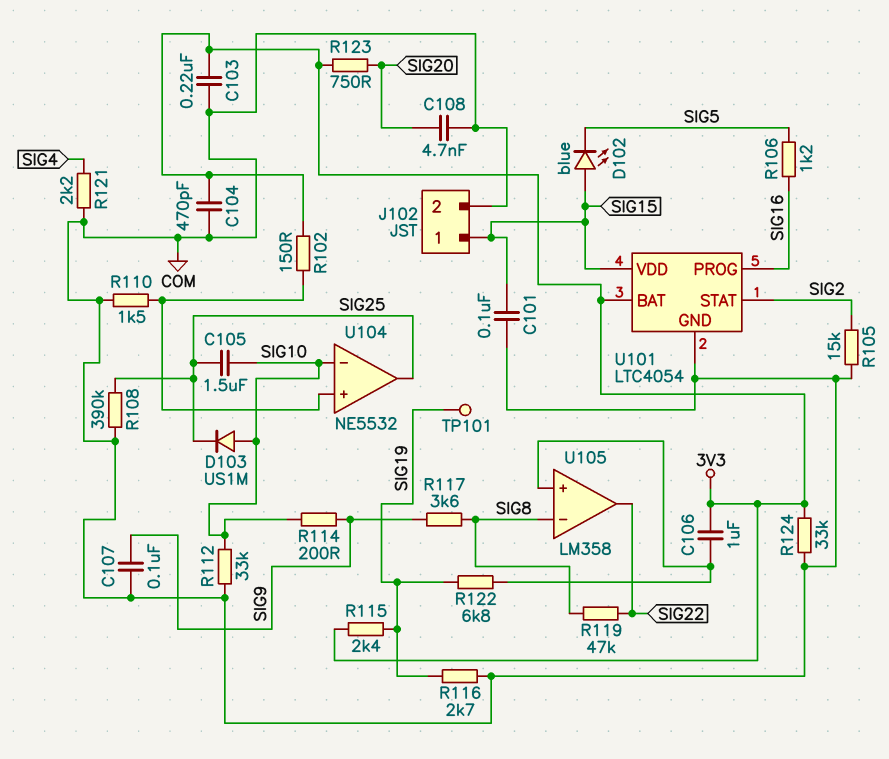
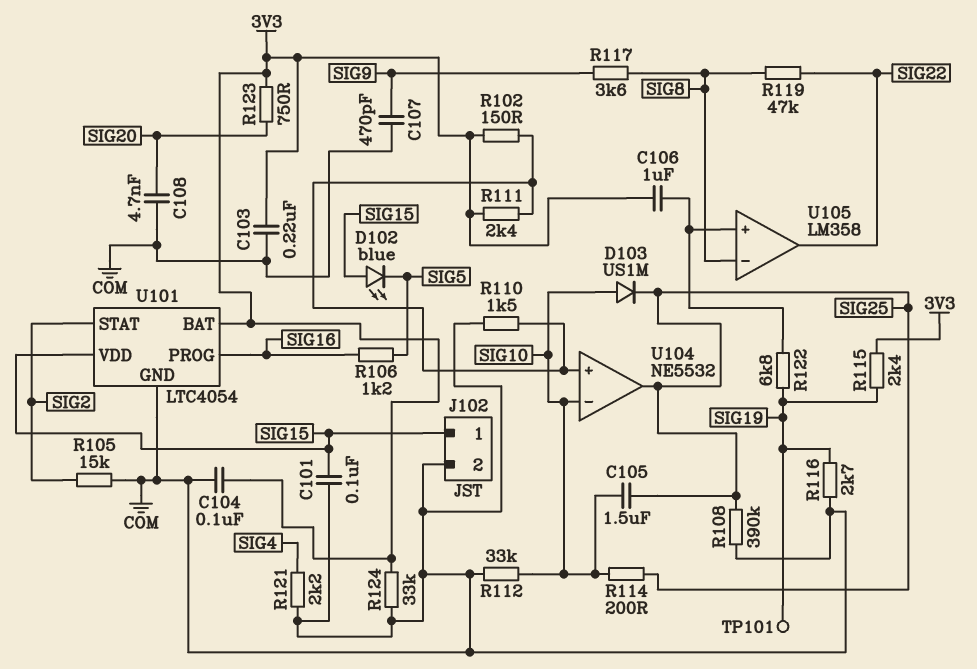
C104: 470pF (3V3, COM) -> 100nF (3V3, COM)
C107: 100nF (COM, SIG9) -> 470pF (COM, SIG9)
R111: none -> 2.4k (3V3, U104/in+)
R114: 200 (SIG9, SIG10) -> 200 (SIG10, SIG25)

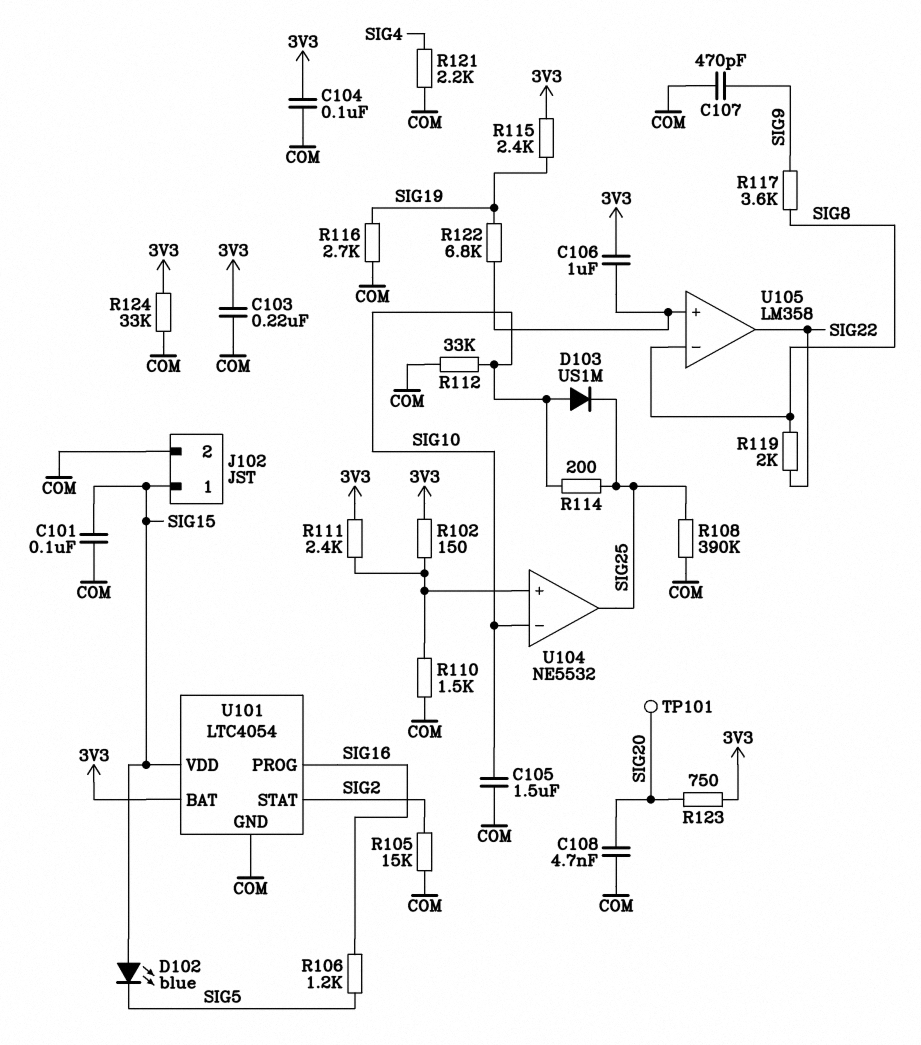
C105: 1.5uF (SIG10, SIG25) -> 1.5uF (COM, SIG10)
R119: 47k (SIG8, SIG22) -> 2k (SIG8, SIG22)
TP101: test point (SIG19) -> test point (SIG20)

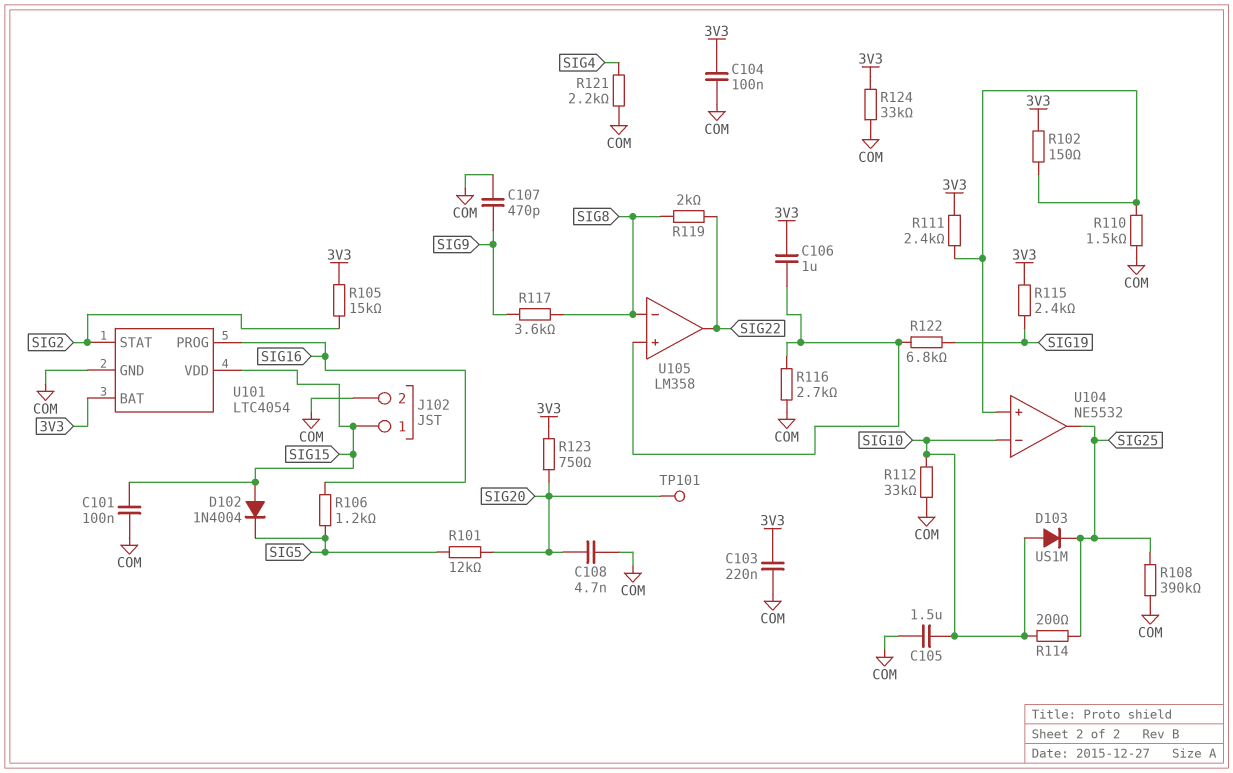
D102: LED blue (A SIG15, K SIG5) -> diode 1N4004 (A SIG15, K SIG5)
R101: none -> 12k (SIG5, SIG20)
R105: 15k (COM, SIG2) -> 15k (3V3, SIG2)
R116: 2.7k (COM, SIG19) -> 2.7k (COM, U105/in+)

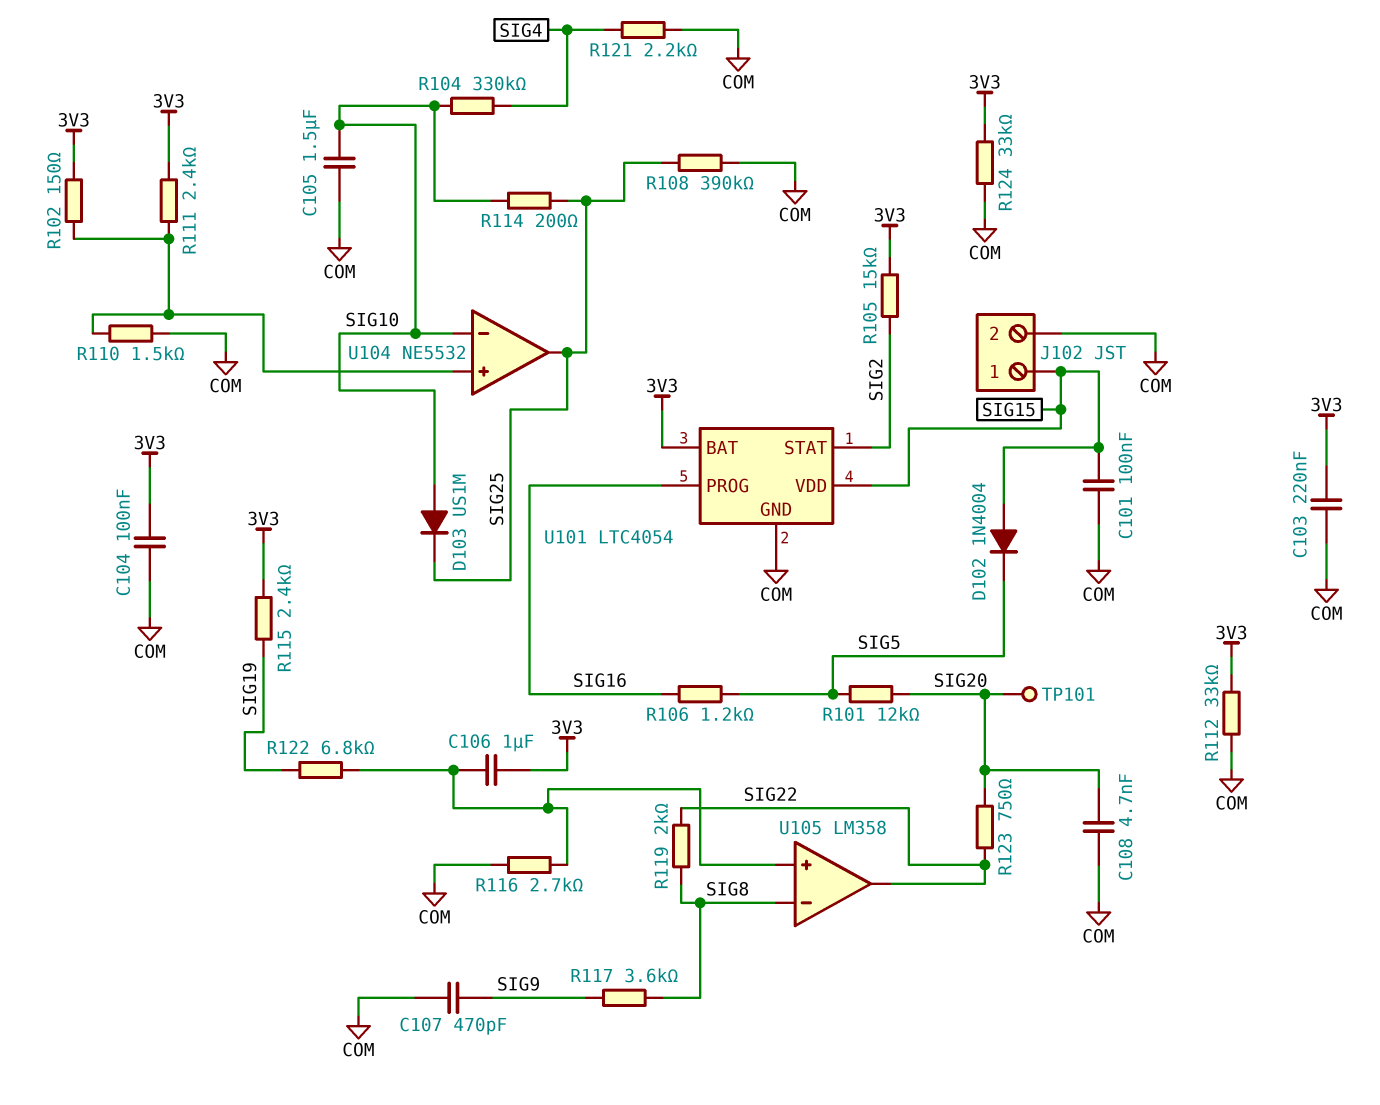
R104: none -> 330k (SIG4, SIG10)
R112: 33k (COM, SIG10) -> 33k (3V3, COM)
R123: 750 (3V3, SIG20) -> 750 (SIG20, SIG22)

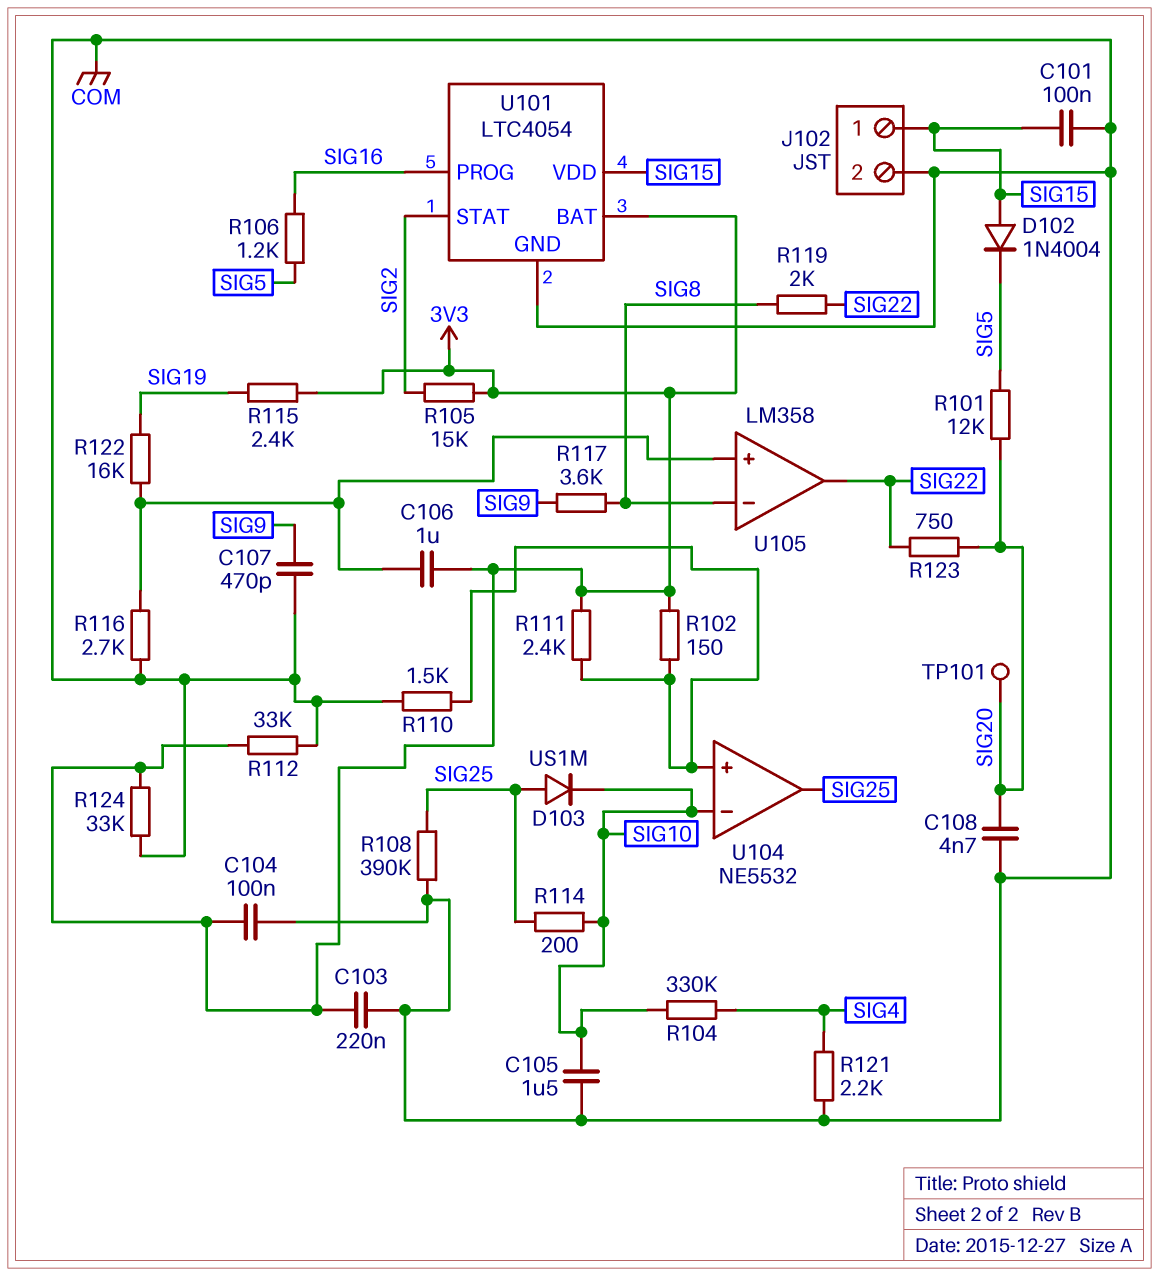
D103: diode US1M (A SIG10, K SIG25) -> diode US1M (A SIG25, K SIG10)
R122: 6.8k (SIG19, U105/in+) -> 16k (SIG19, U105/in+)

